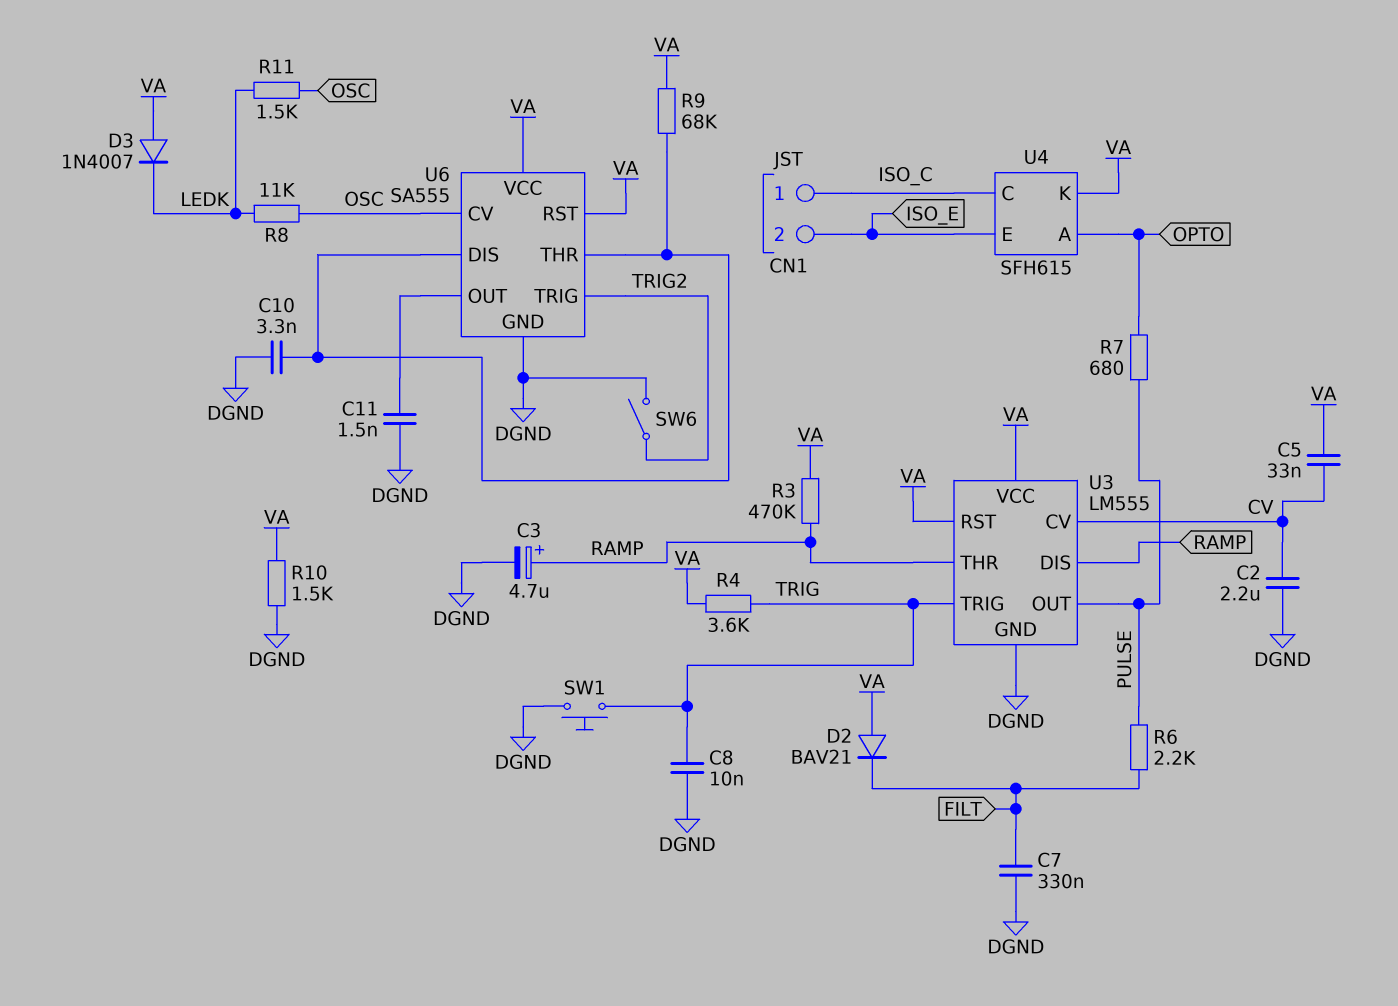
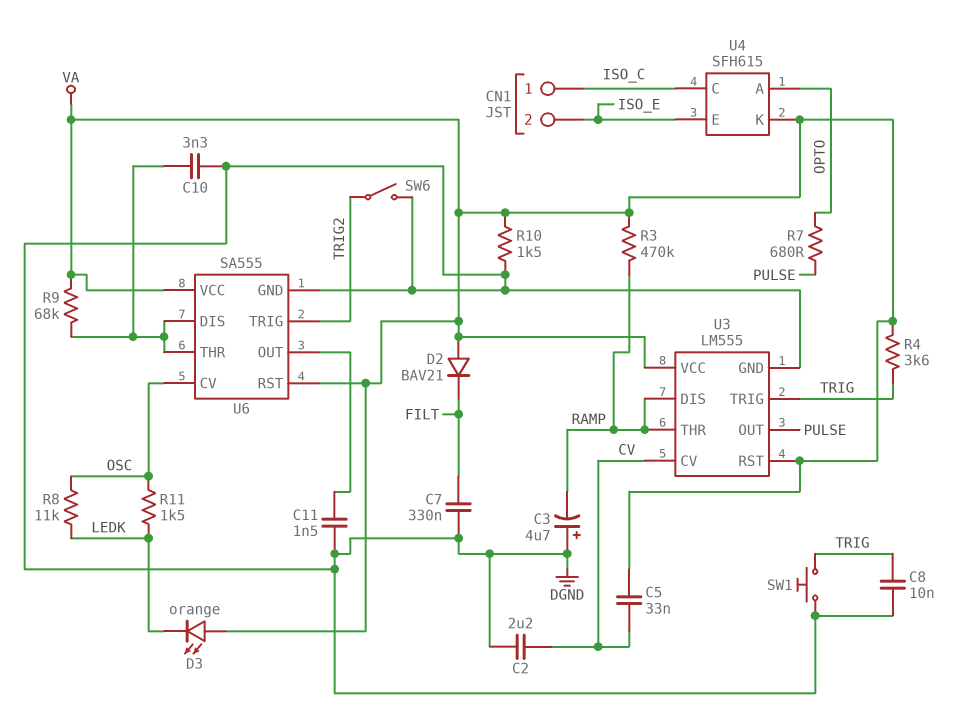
C3: 4.7uF (plus RAMP, minus DGND) -> 4.7uF (plus DGND, minus RAMP)
D3: diode 1N4007 (A VA, K LEDK) -> LED orange (A VA, K LEDK)
R6: 2.2k (FILT, PULSE) -> none

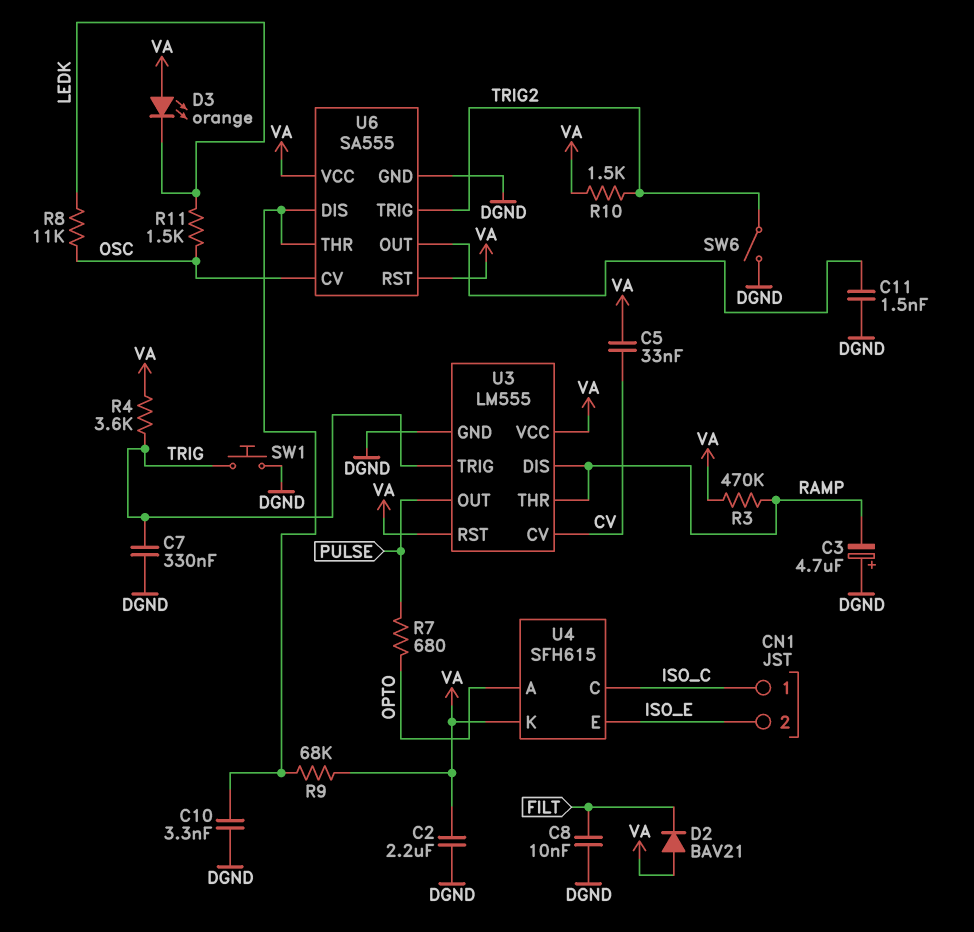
C2: 2.2uF (CV, DGND) -> 2.2uF (DGND, VA)
C7: 330nF (DGND, FILT) -> 330nF (DGND, TRIG)
C8: 10nF (DGND, TRIG) -> 10nF (DGND, FILT)
R10: 1.5k (DGND, VA) -> 1.5k (TRIG2, VA)

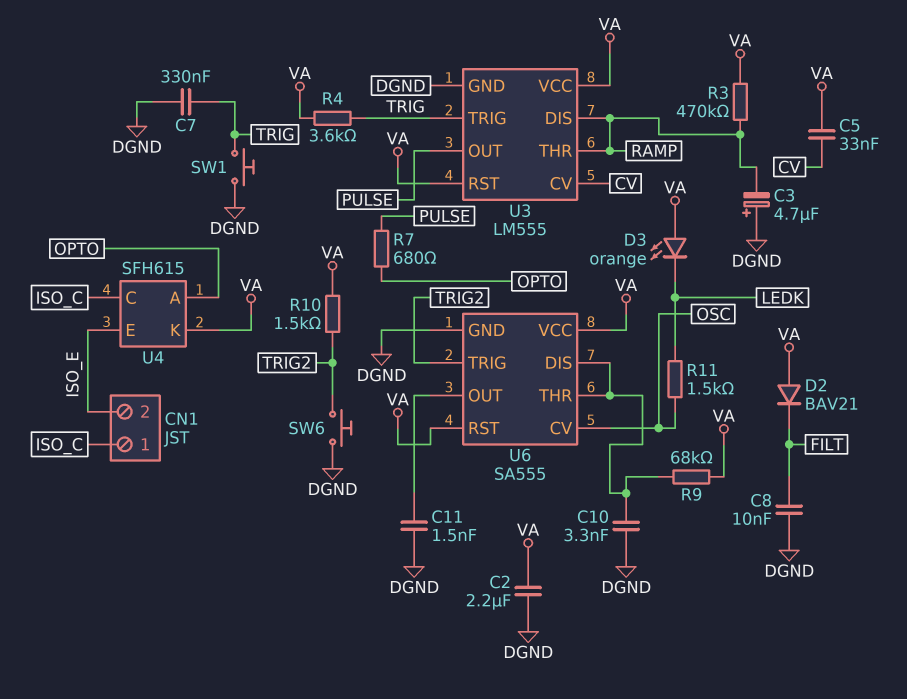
R8: 11k (LEDK, OSC) -> none
SW6: switch (DGND, TRIG2) -> button (DGND, TRIG2)

